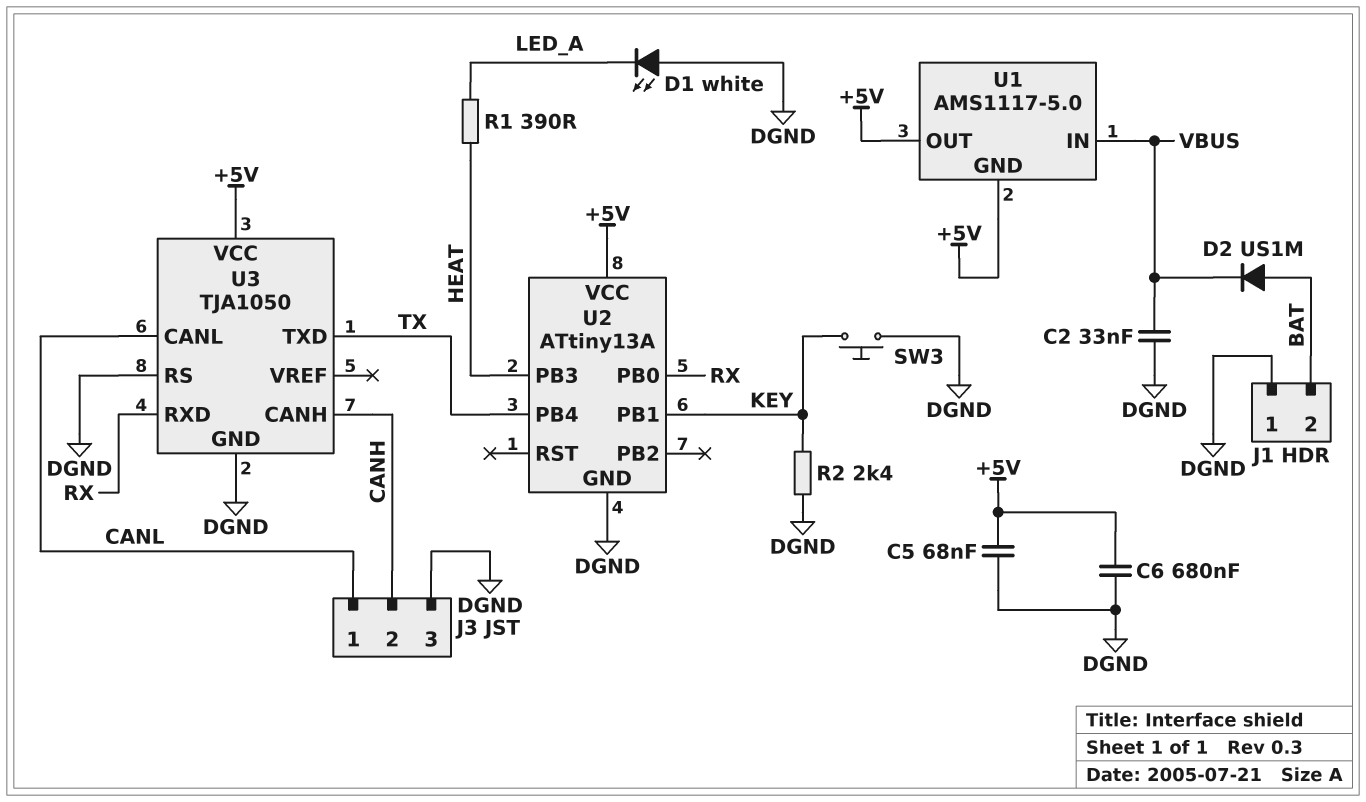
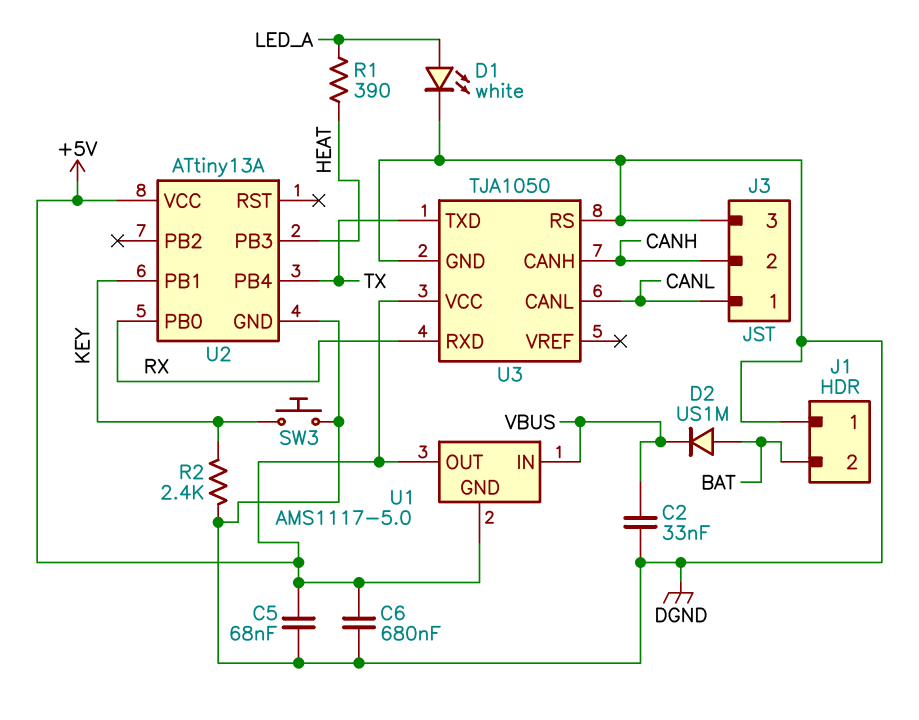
D1: LED white (A DGND, K LED_A) -> LED white (A LED_A, K DGND)

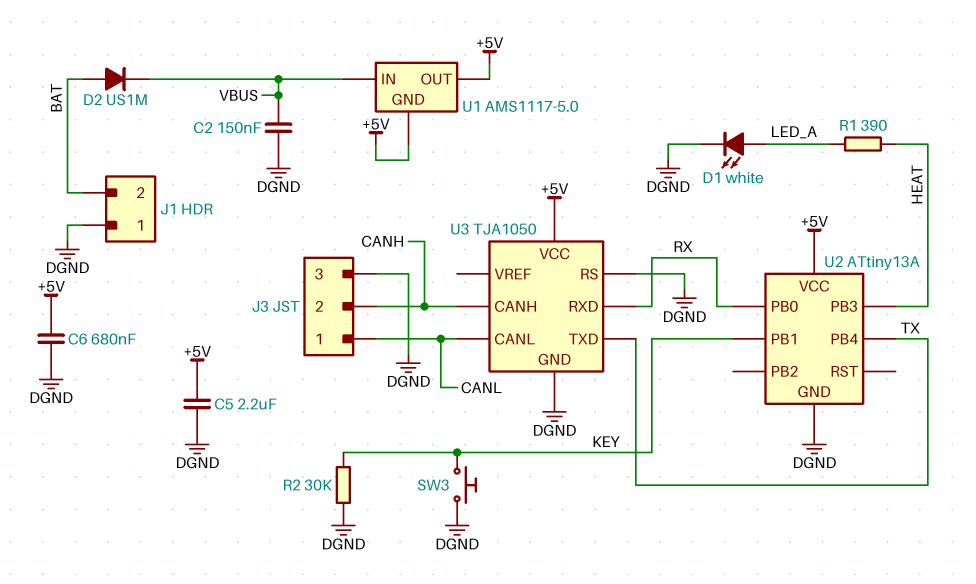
C2: 33nF (DGND, VBUS) -> 150nF (DGND, VBUS)
C5: 68nF (+5V, DGND) -> 2.2uF (+5V, DGND)
R2: 2.4k (DGND, KEY) -> 30k (DGND, KEY)

